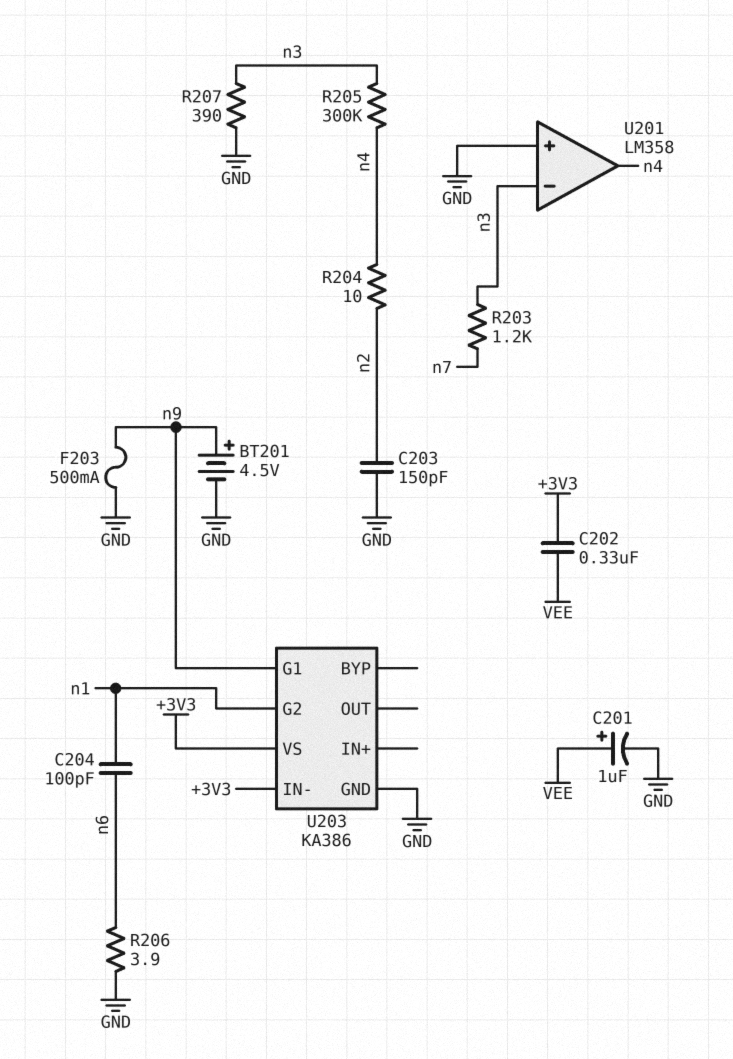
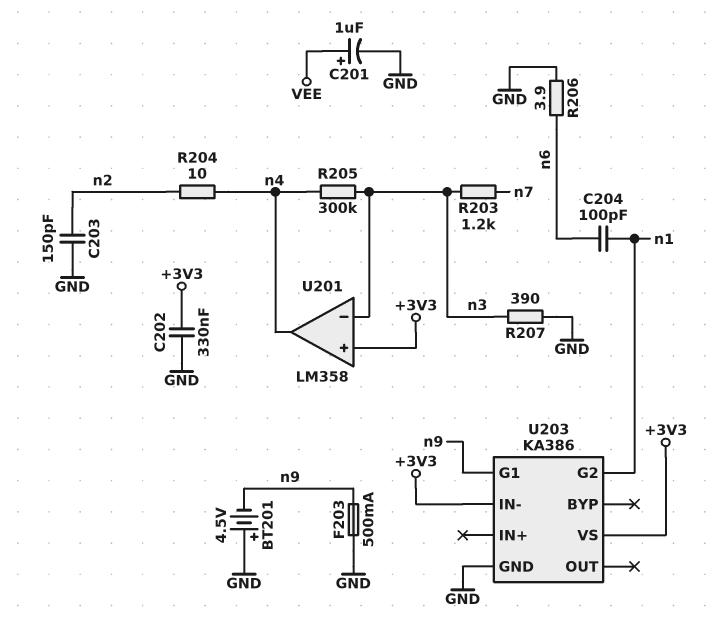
BT201: 4.5V (plus n9, minus GND) -> 4.5V (plus GND, minus n9)
C202: 330nF (+3V3, VEE) -> 330nF (+3V3, GND)
U201 pin in+: GND -> +3V3

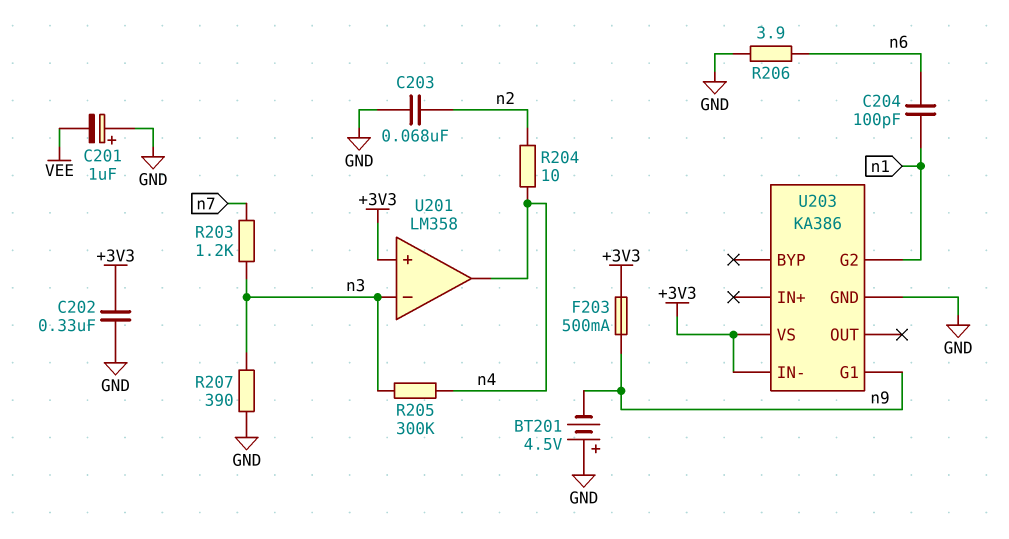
C201: 1uF (plus VEE, minus GND) -> 1uF (plus GND, minus VEE)
C203: 150pF (GND, n2) -> 68nF (GND, n2)
F203: 500mA (GND, n9) -> 500mA (+3V3, n9)

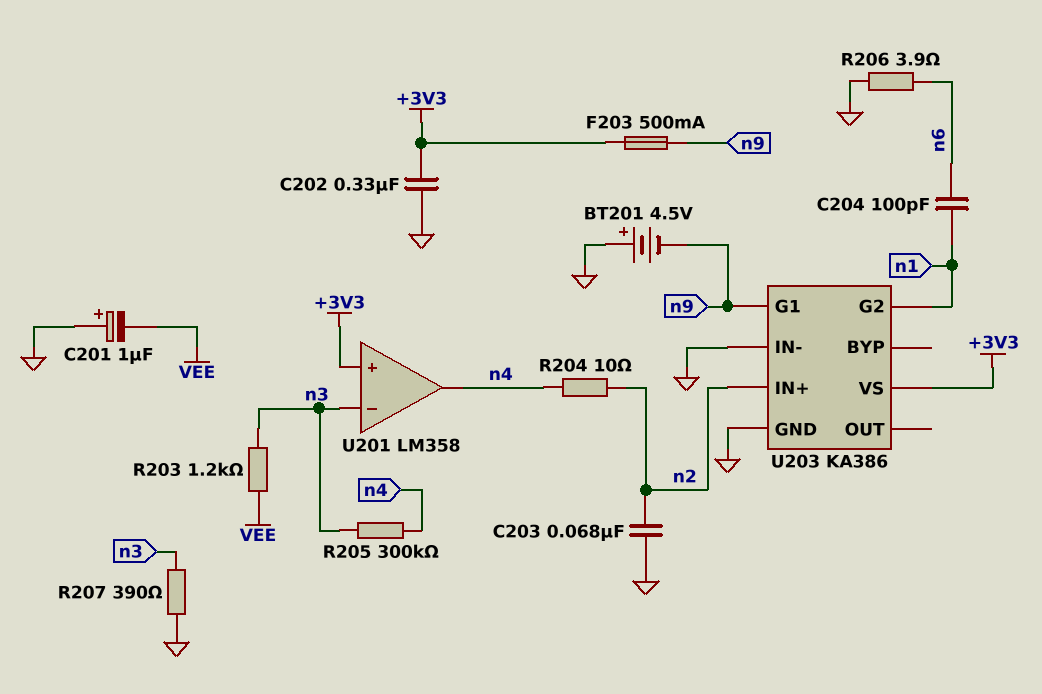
R203: 1.2k (n3, n7) -> 1.2k (VEE, n3)
U203 pin IN+: none -> n2
U203 pin IN-: +3V3 -> GND

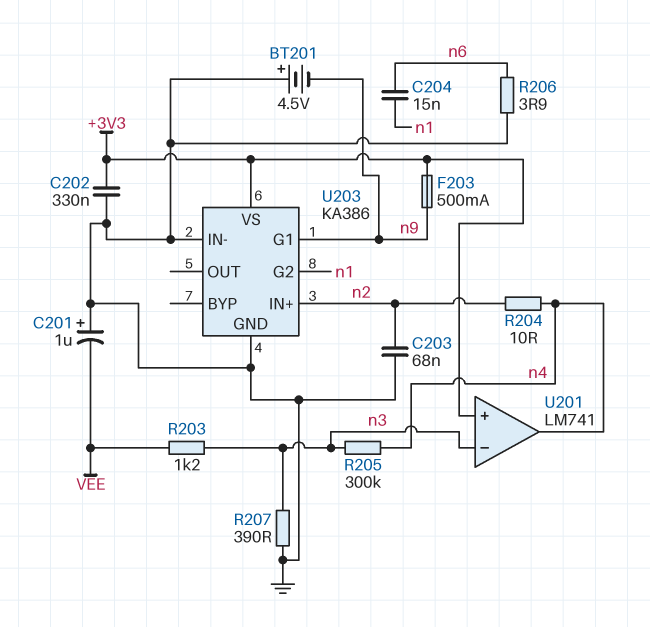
C204: 100pF (n1, n6) -> 15nF (n1, n6)
U201: LM358 -> LM741

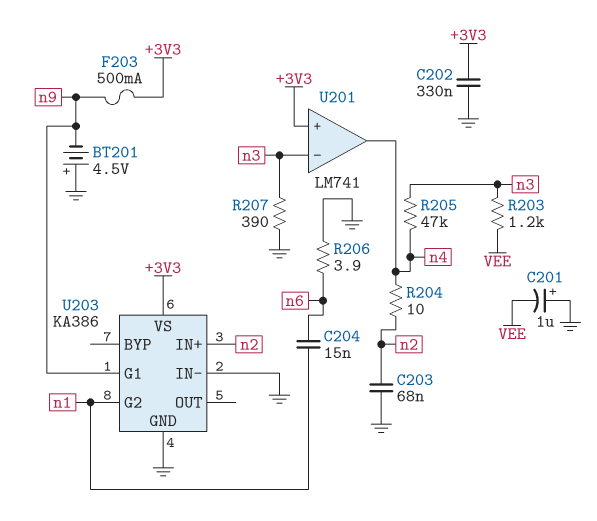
R205: 300k (n3, n4) -> 47k (n3, n4)

